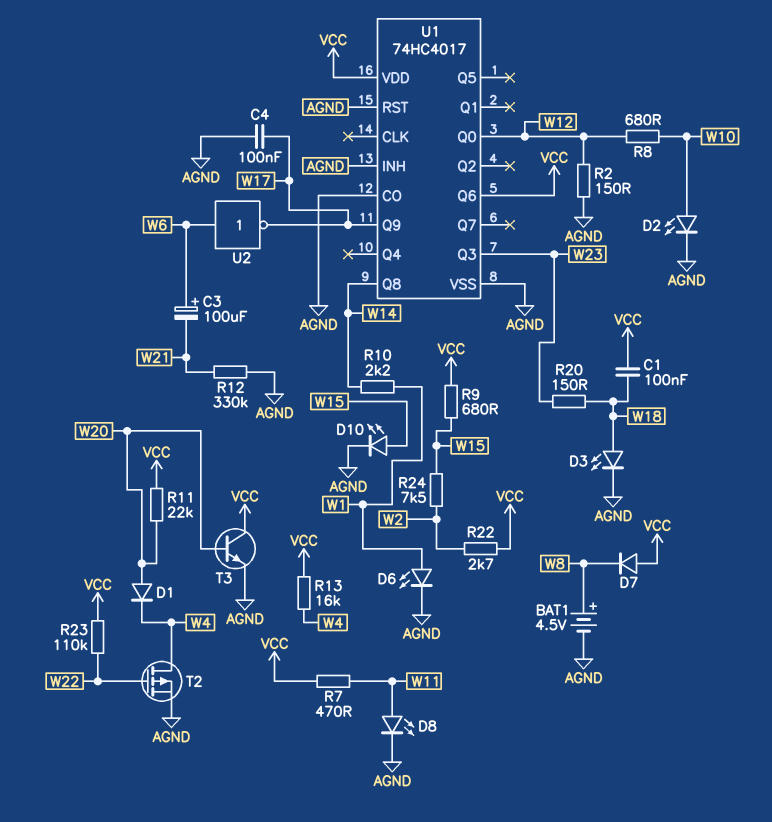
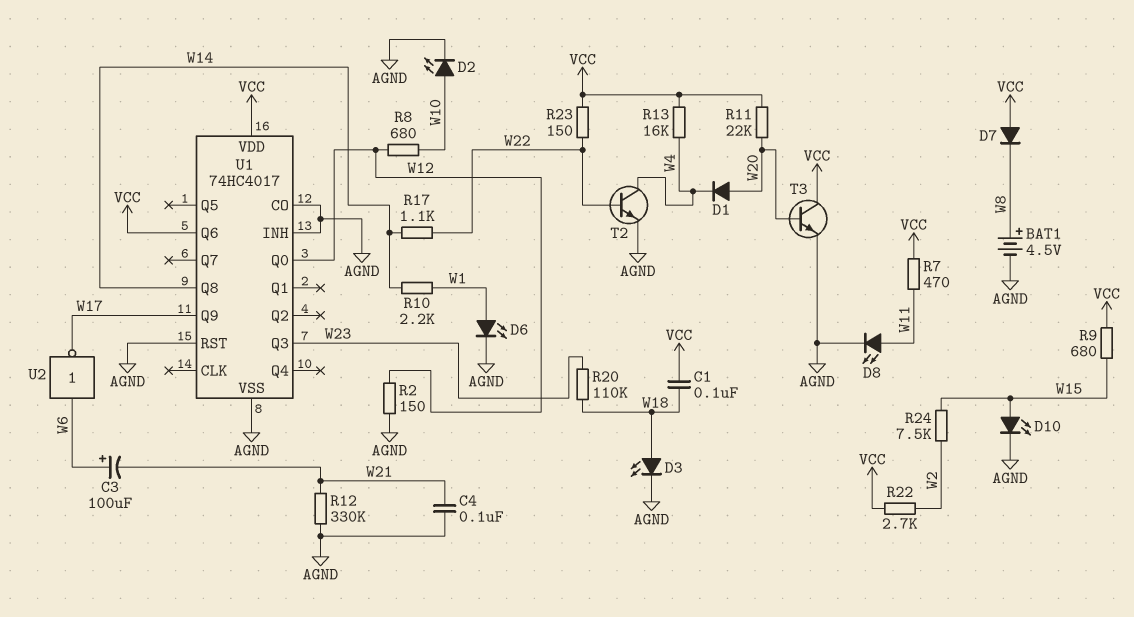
C4: 100nF (AGND, W17) -> 100nF (AGND, W21)
R17: none -> 1.1k (W14, W22)
R20: 150 (W18, W23) -> 110k (W18, W23)
R23: 110k (VCC, W22) -> 150 (VCC, W22)
T2: PMOS (G W22, D W4, S AGND) -> NPN (B W22, C W4, E AGND)

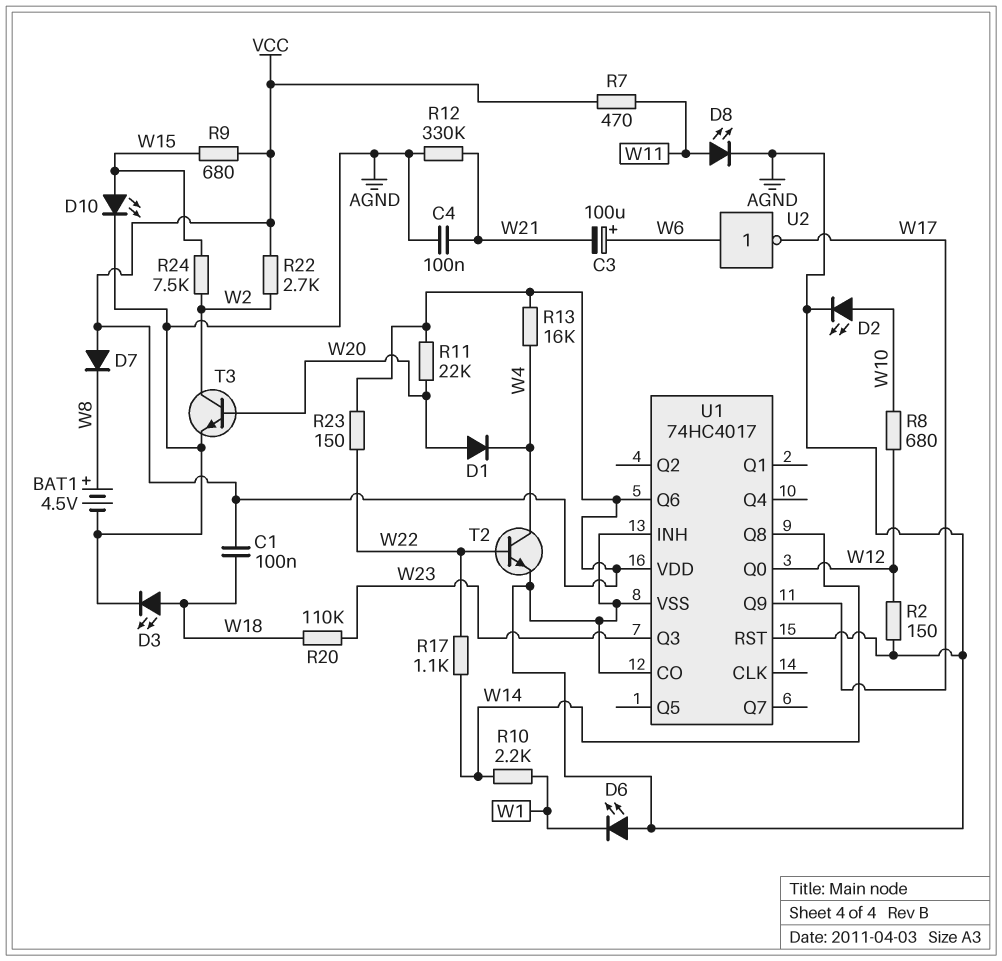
D6: LED (A W1, K AGND) -> LED (A AGND, K W1)
T3: NPN (B W20, C VCC, E AGND) -> NPN (B W20, C W2, E AGND)

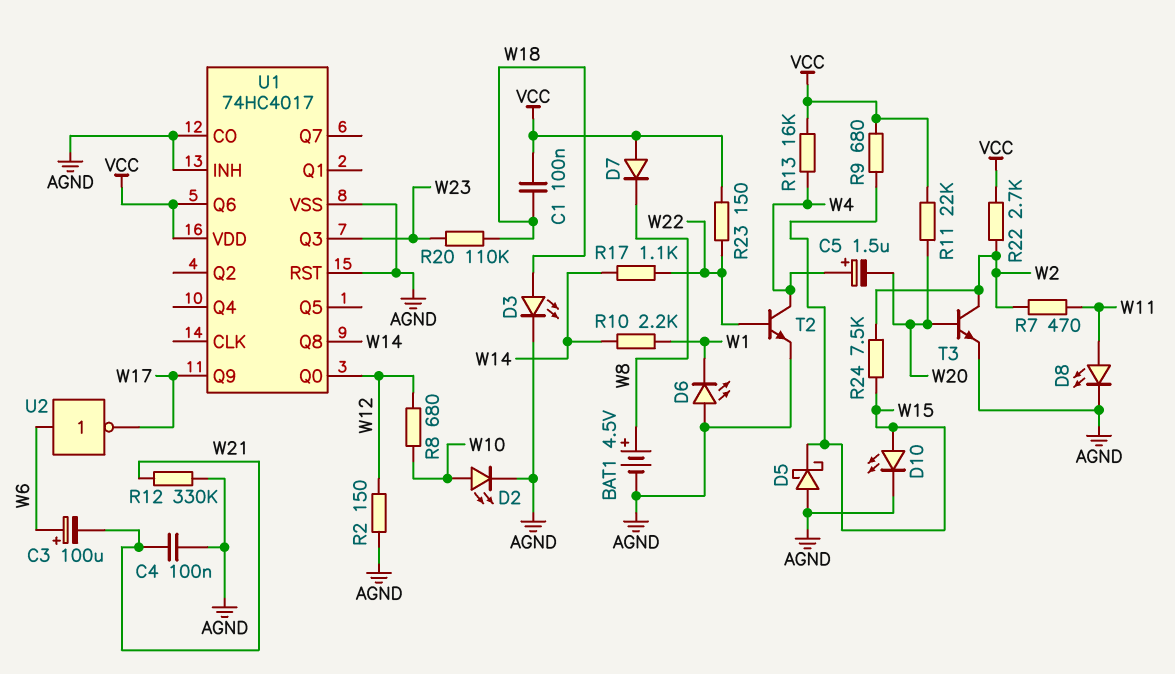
C5: none -> 1.5uF (plus W4, minus W20)
D1: diode (A W20, K W4) -> none
D5: none -> schottky (A AGND, K W15)
R7: 470 (VCC, W11) -> 470 (W2, W11)

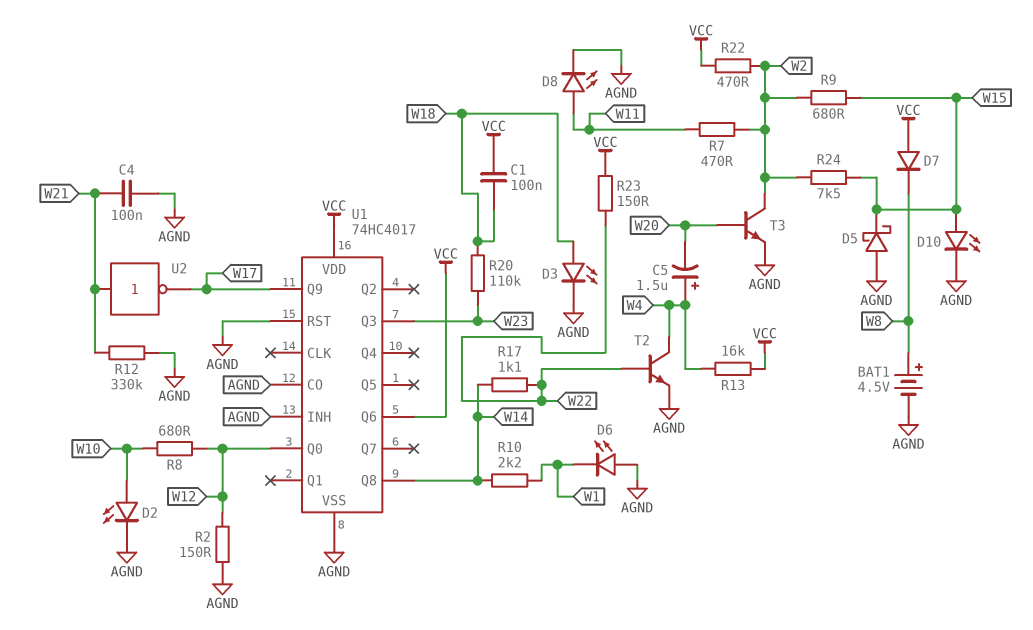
C3: 100uF (plus W6, minus W21) -> none
R9: 680 (VCC, W15) -> 680 (W2, W15)
R11: 22k (VCC, W20) -> none
R22: 2.7k (VCC, W2) -> 470 (VCC, W2)
U2: NOT (in W6, out W17) -> NOT (in W21, out W17)

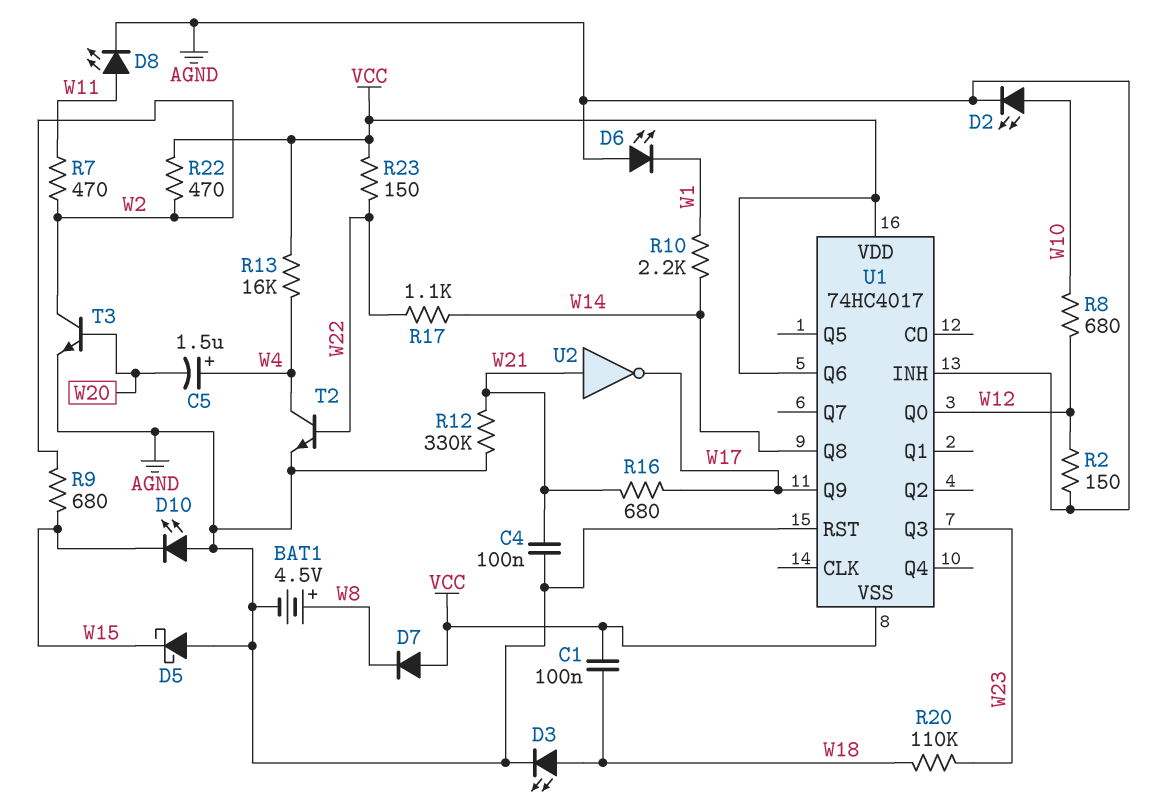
D10: LED (A W15, K AGND) -> LED (A AGND, K W15)
R16: none -> 680 (W17, W21)
R24: 7.5k (W2, W15) -> none
U1 pin CO: AGND -> none
U1 pin VSS: AGND -> VCC

